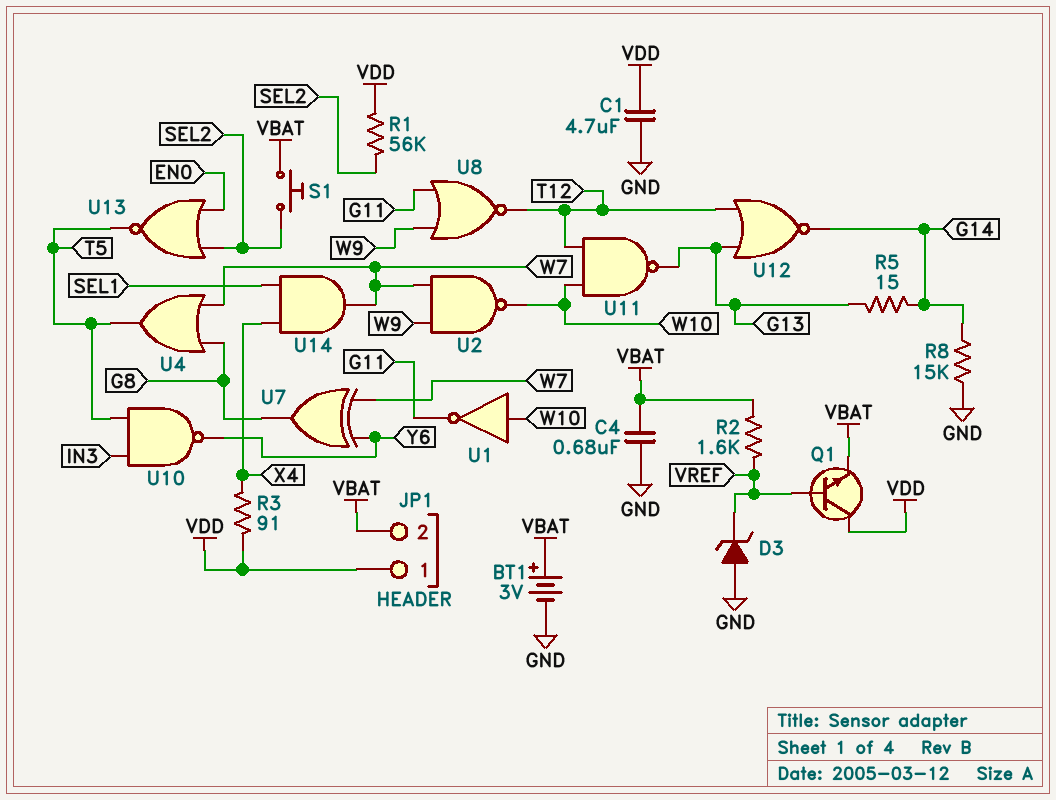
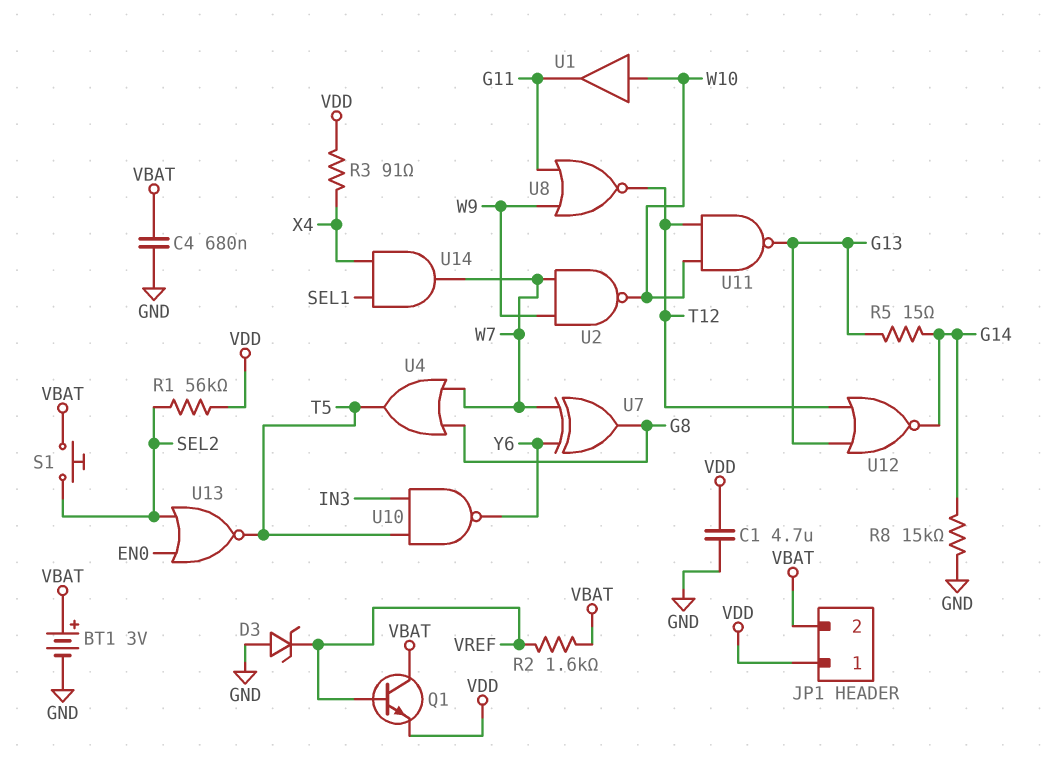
Q1: NPN (B VREF, C VDD, E VBAT) -> NPN (B VREF, C VBAT, E VDD)
U1: NOT (in W10, out G11) -> buffer (in W10, out G11)

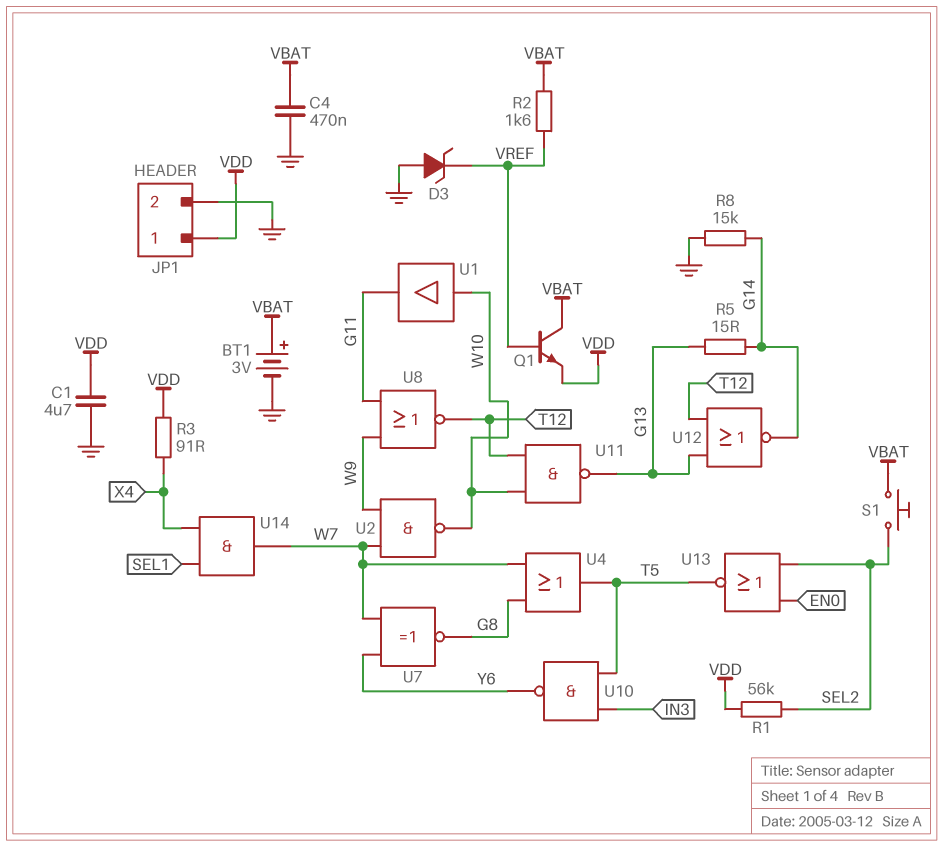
C4: 680nF (GND, VBAT) -> 470nF (GND, VBAT)
JP1 pin 2: VBAT -> GND
U7: XOR (in W7, in Y6, out G8) -> XNOR (in W7, in Y6, out G8)

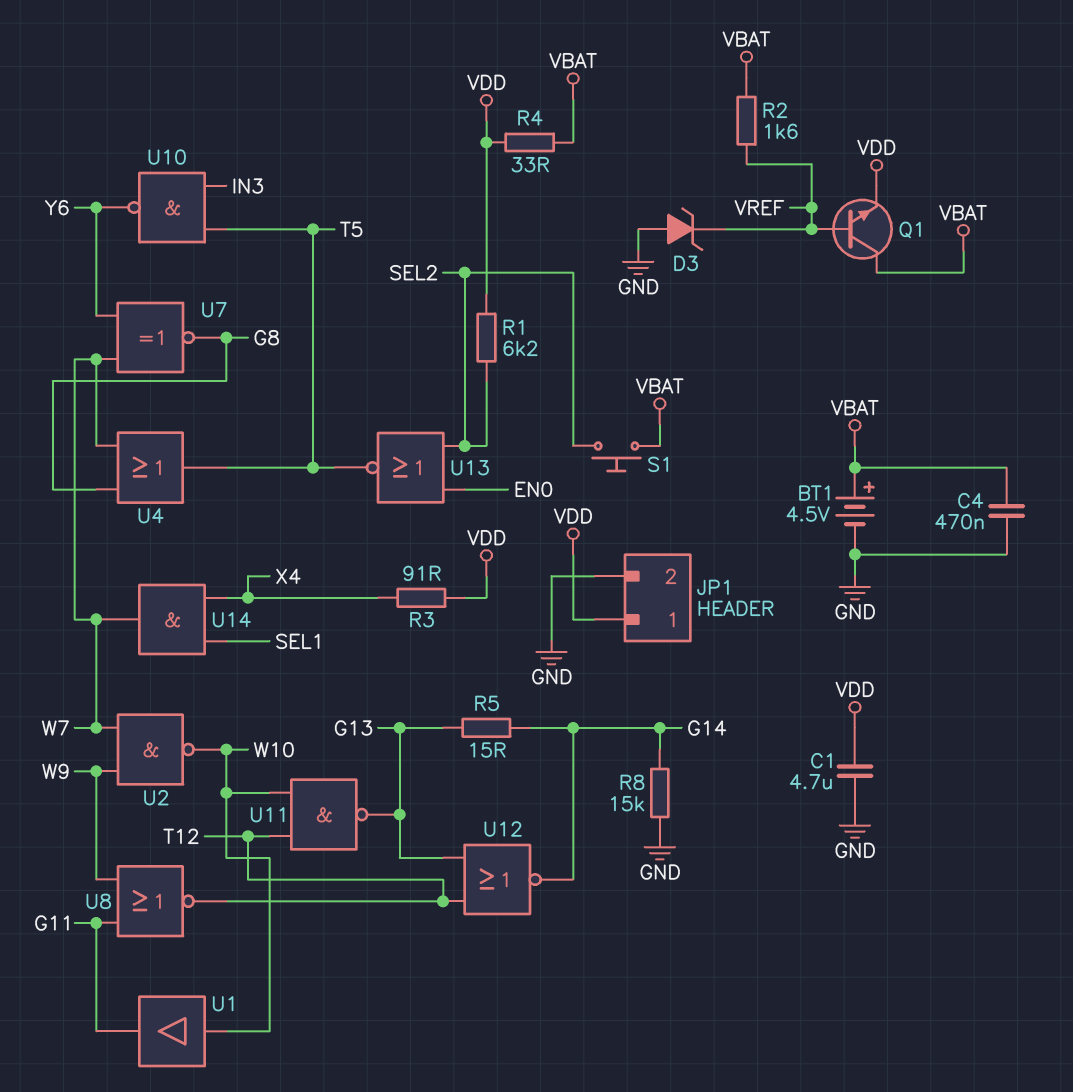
BT1: 3V (plus VBAT, minus GND) -> 4.5V (plus VBAT, minus GND)
R1: 56k (SEL2, VDD) -> 6.2k (SEL2, VDD)
R4: none -> 33 (VBAT, VDD)

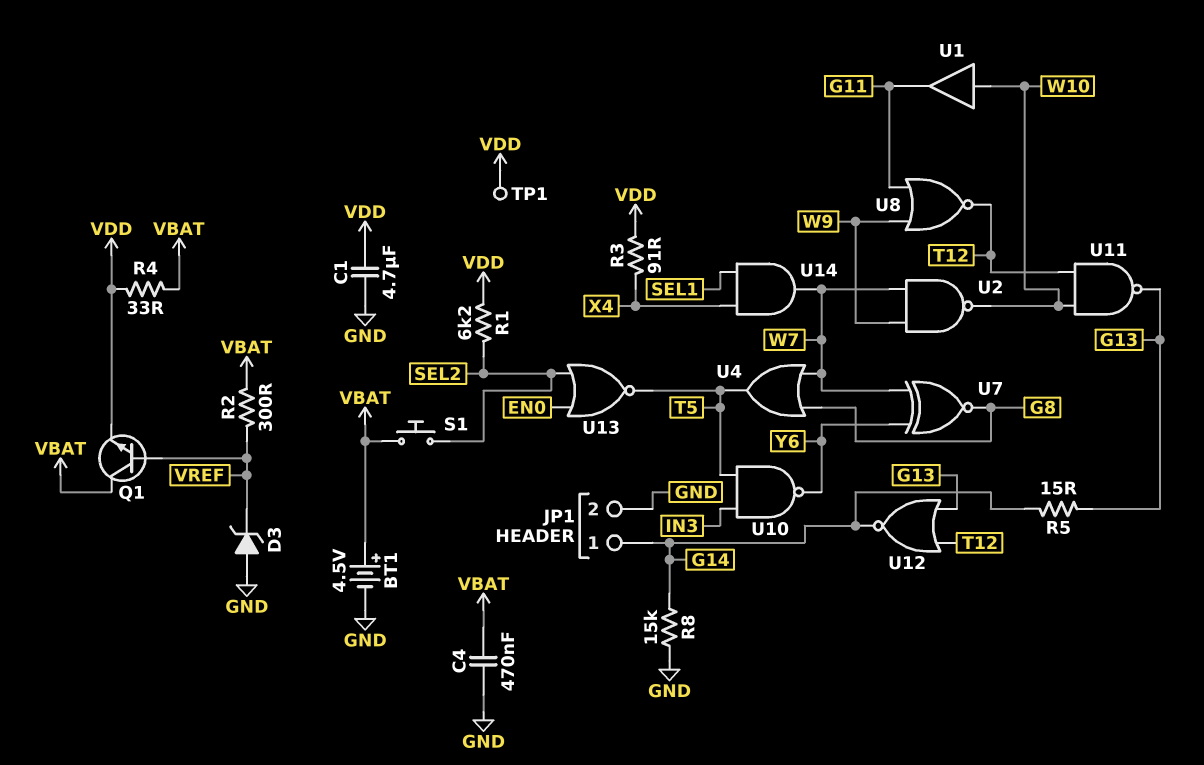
JP1 pin 1: VDD -> G14
R2: 1.6k (VBAT, VREF) -> 300 (VBAT, VREF)
TP1: none -> test point (VDD)

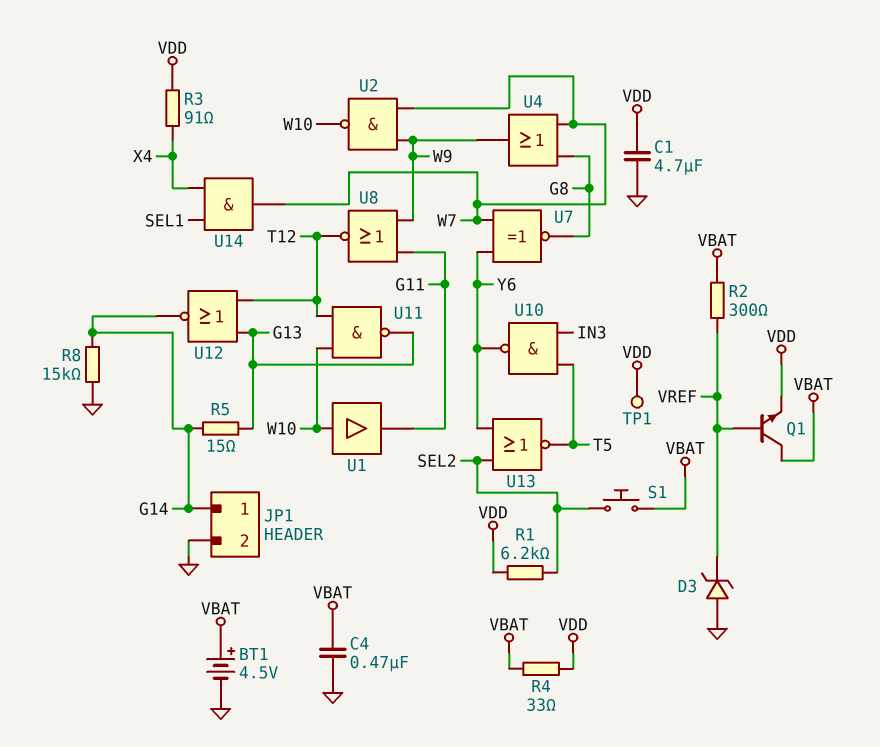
U4: OR (in G8, in W7, out T5) -> OR (in G8, in W7, out W9)
U13: NOR (in EN0, in SEL2, out T5) -> NOR (in SEL2, in Y6, out T5)

